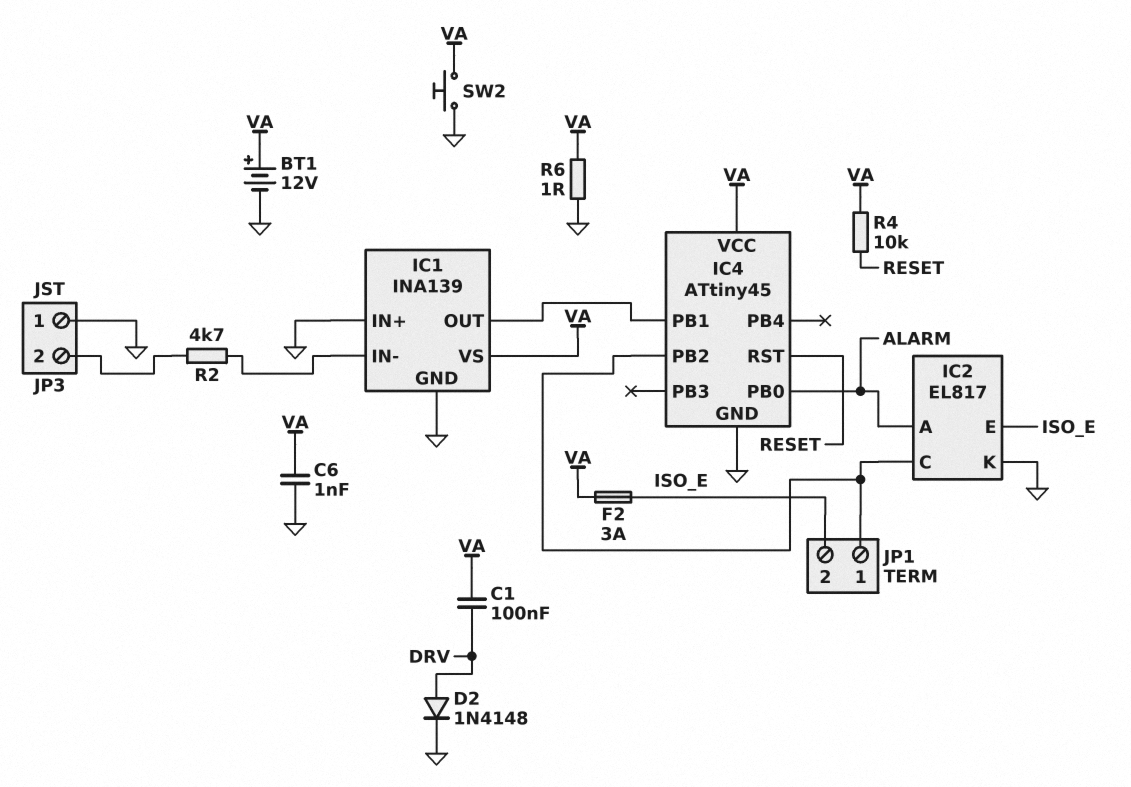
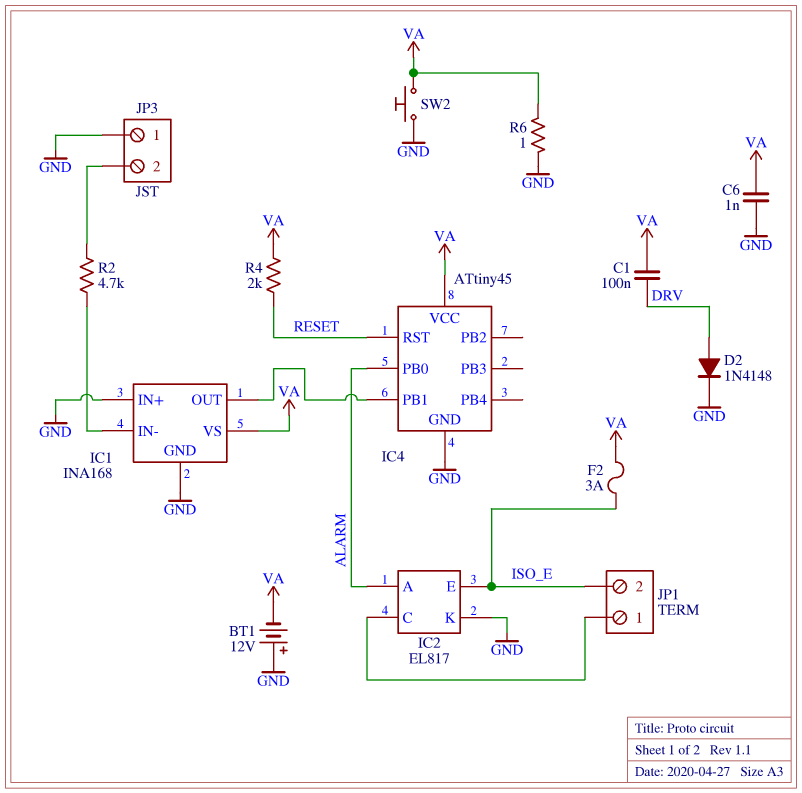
BT1: 12V (plus VA, minus GND) -> 12V (plus GND, minus VA)
IC1: INA139 -> INA168
IC4 pin PB2: IC2/C -> none
R4: 10k (RESET, VA) -> 2k (RESET, VA)

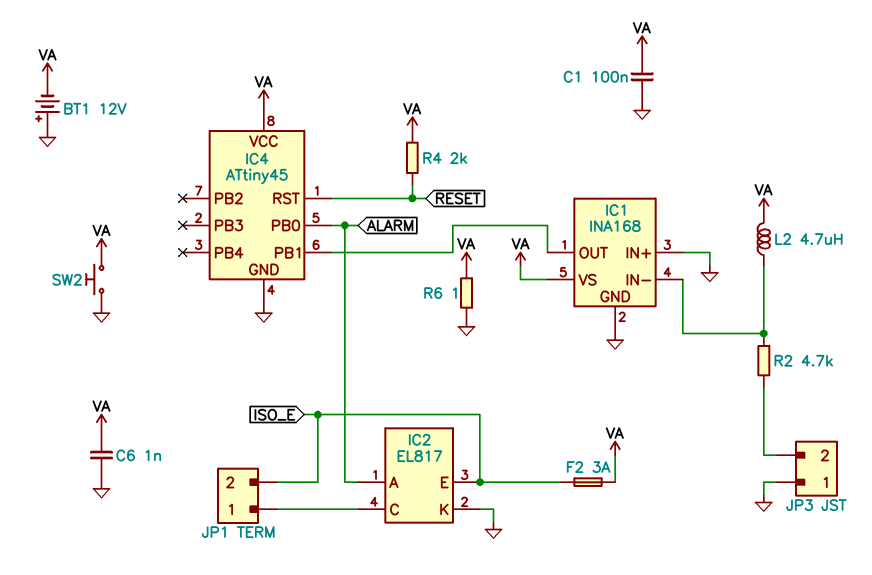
C1: 100nF (DRV, VA) -> 100nF (GND, VA)
D2: diode 1N4148 (A DRV, K GND) -> none
L2: none -> 4.7uH (IC1/IN-, VA)

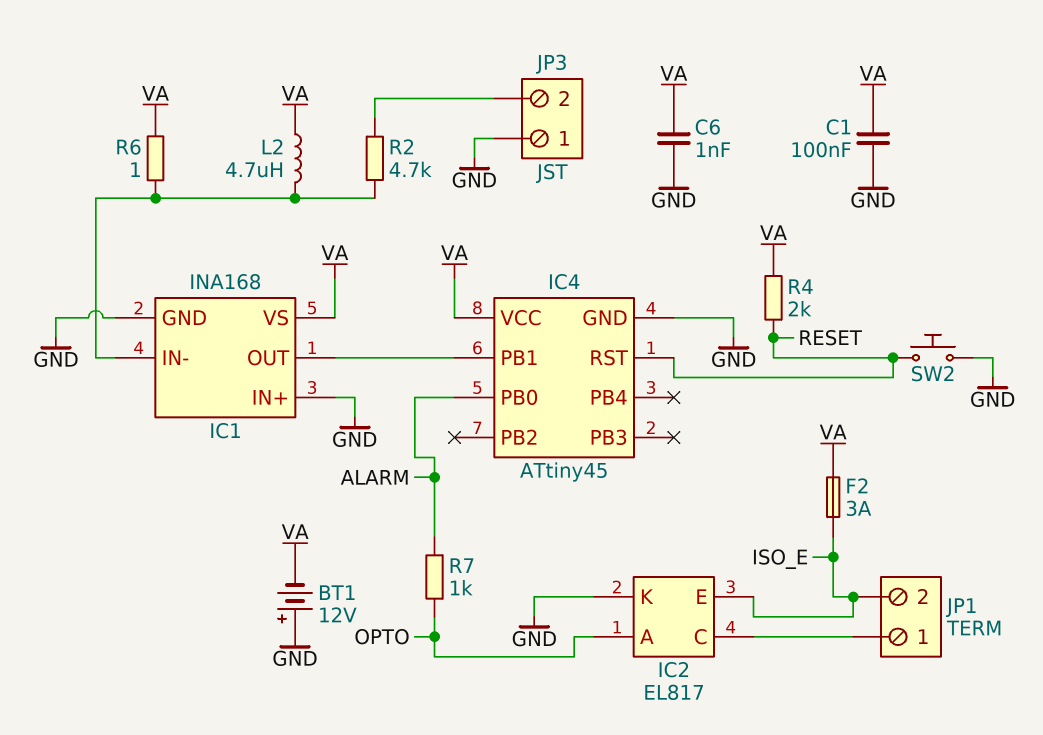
IC2 pin A: ALARM -> OPTO
R6: 1 (GND, VA) -> 1 (IC1/IN-, VA)
R7: none -> 1k (ALARM, OPTO)
SW2: button (GND, VA) -> button (GND, RESET)

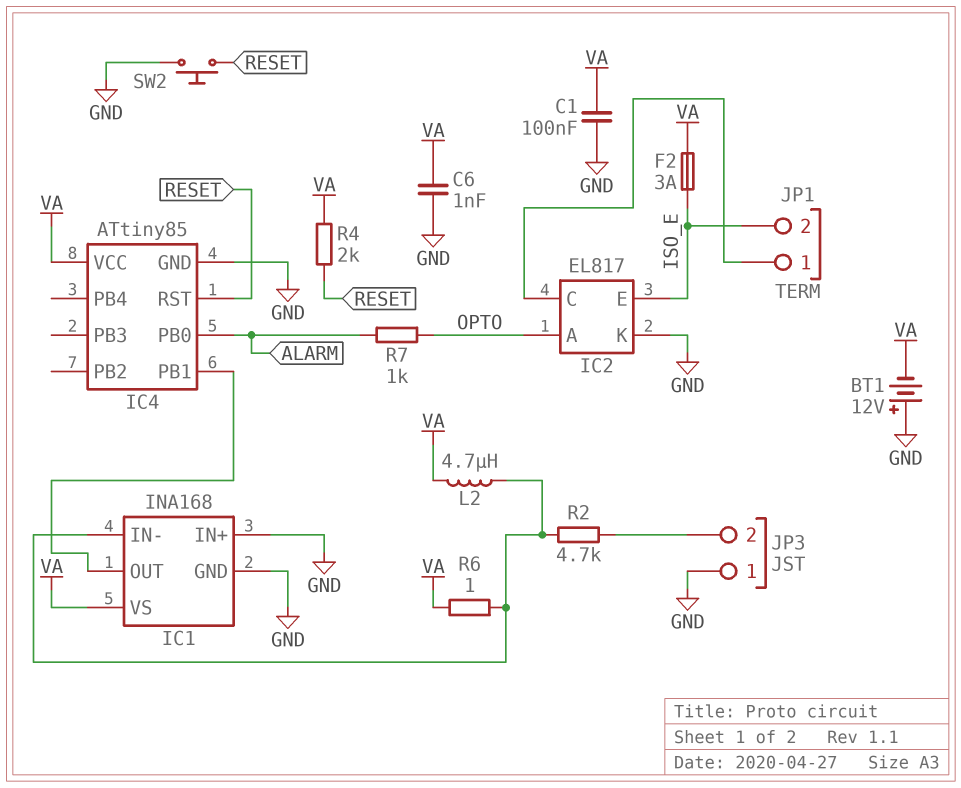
IC4: ATtiny45 -> ATtiny85

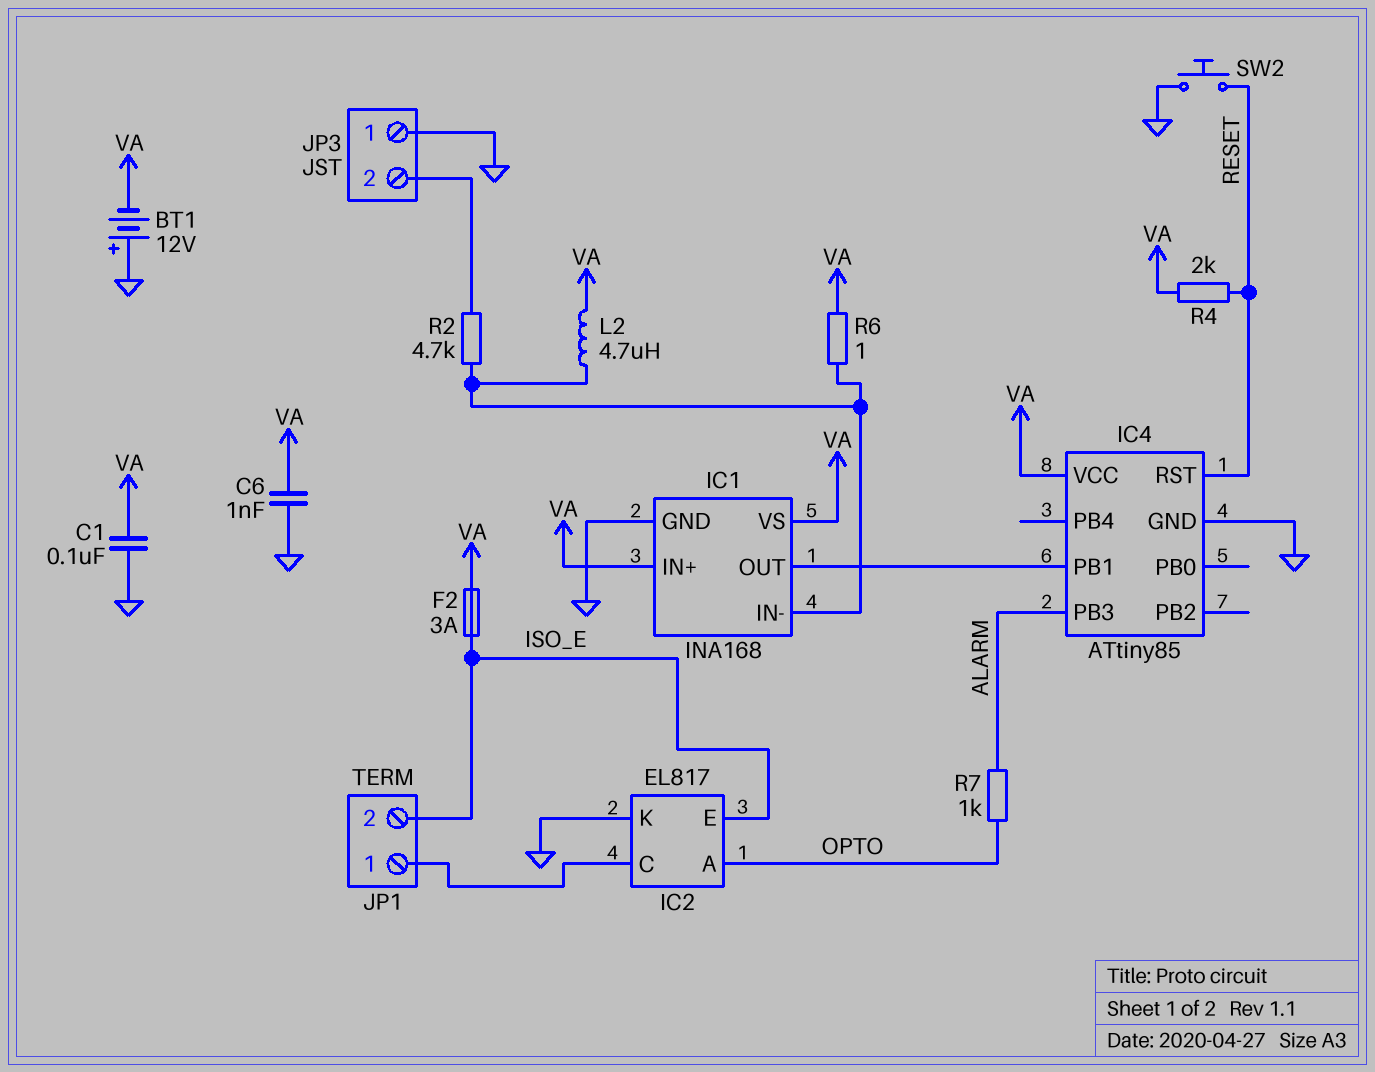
IC1 pin IN+: GND -> VA
IC4 pin PB0: ALARM -> none
IC4 pin PB3: none -> ALARM

